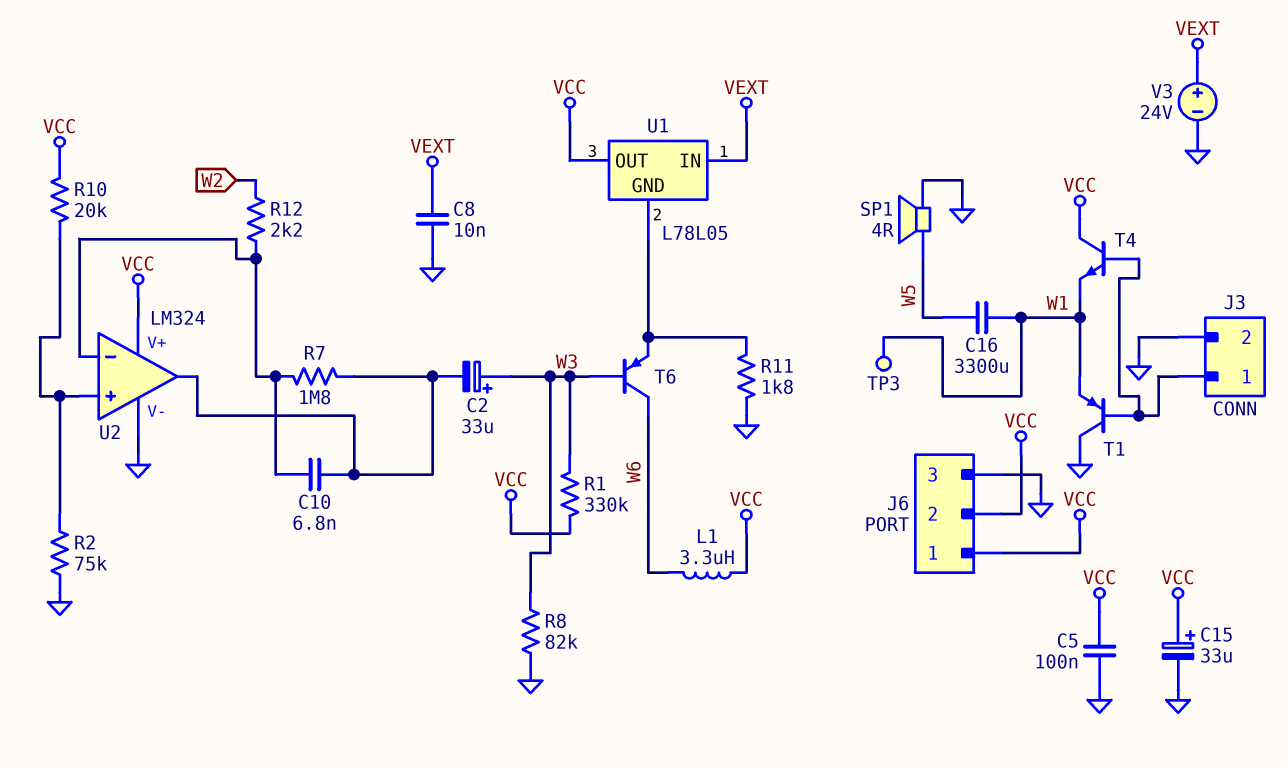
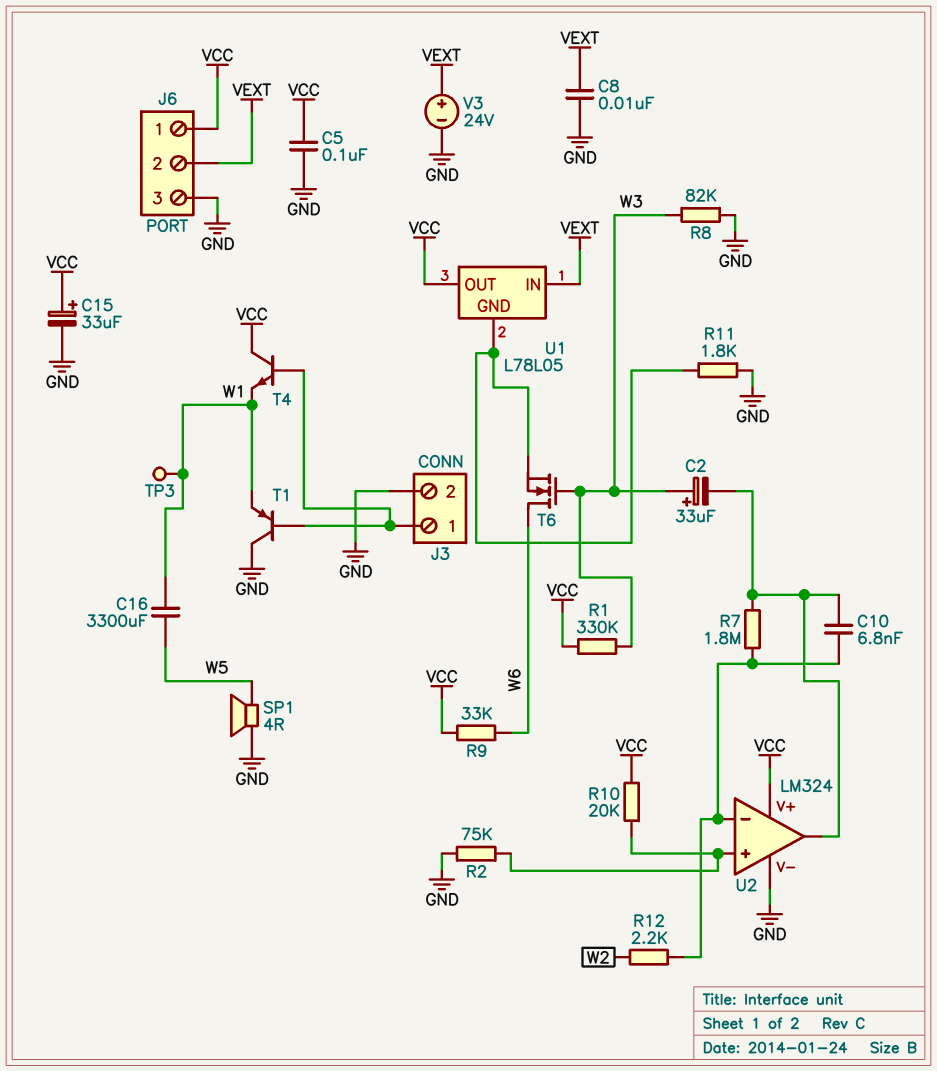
J6 pin 2: VCC -> VEXT
L1: 3.3uH (VCC, W6) -> none
R9: none -> 33k (VCC, W6)
T6: PNP (B W3, C W6, E U1/GND) -> NMOS (G W3, D W6, S U1/GND)

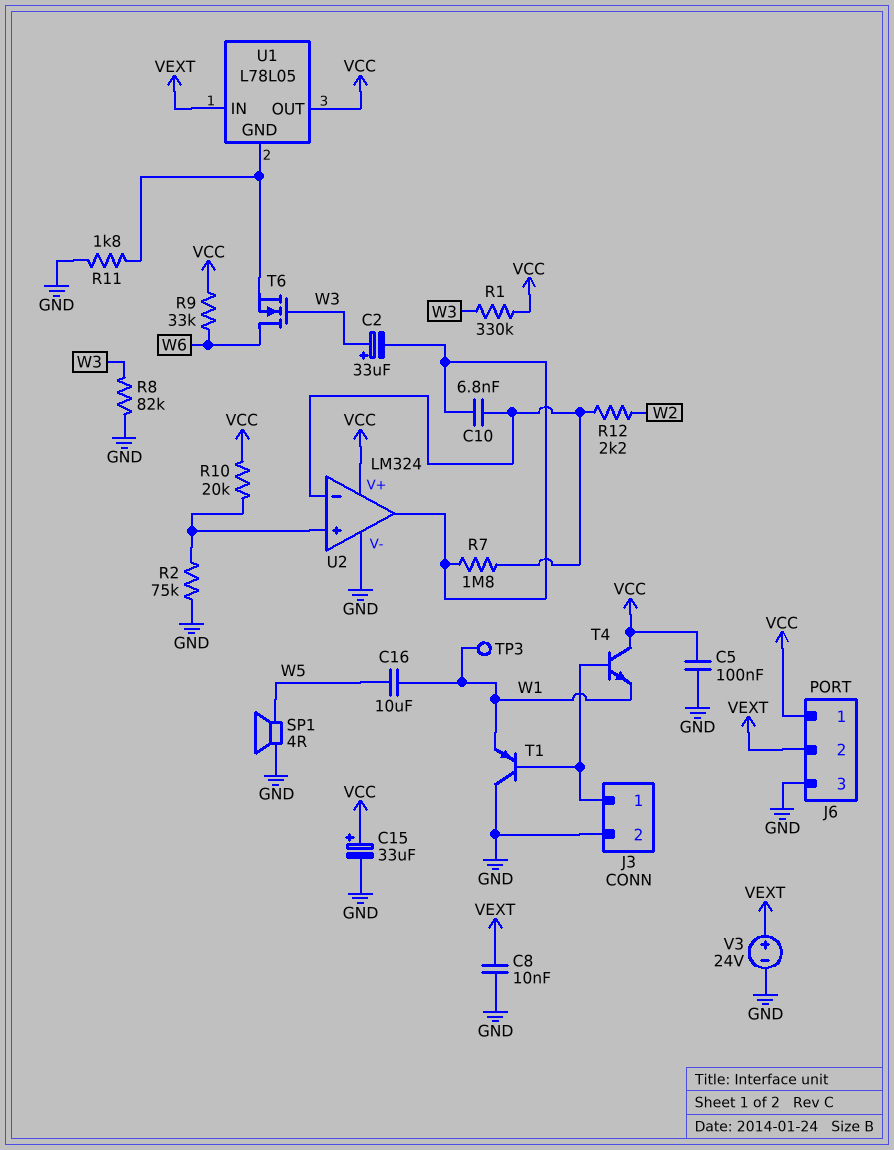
C16: 3300uF (W1, W5) -> 10uF (W1, W5)

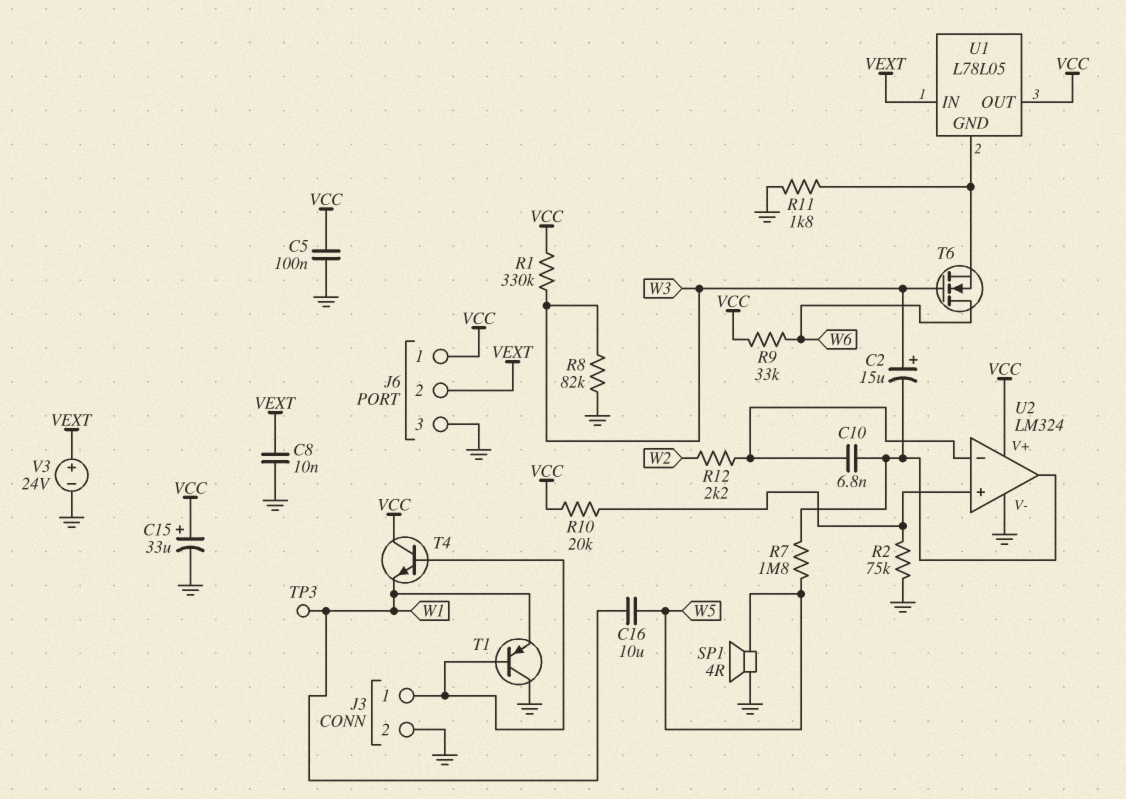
C2: 33uF (plus W3, minus U2/out) -> 15uF (plus W3, minus U2/out)
R7: 1.8M (U2/in-, U2/out) -> 1.8M (U2/out, W5)

